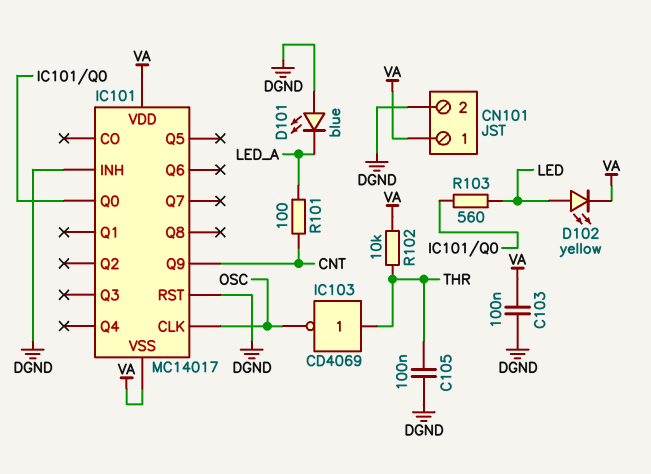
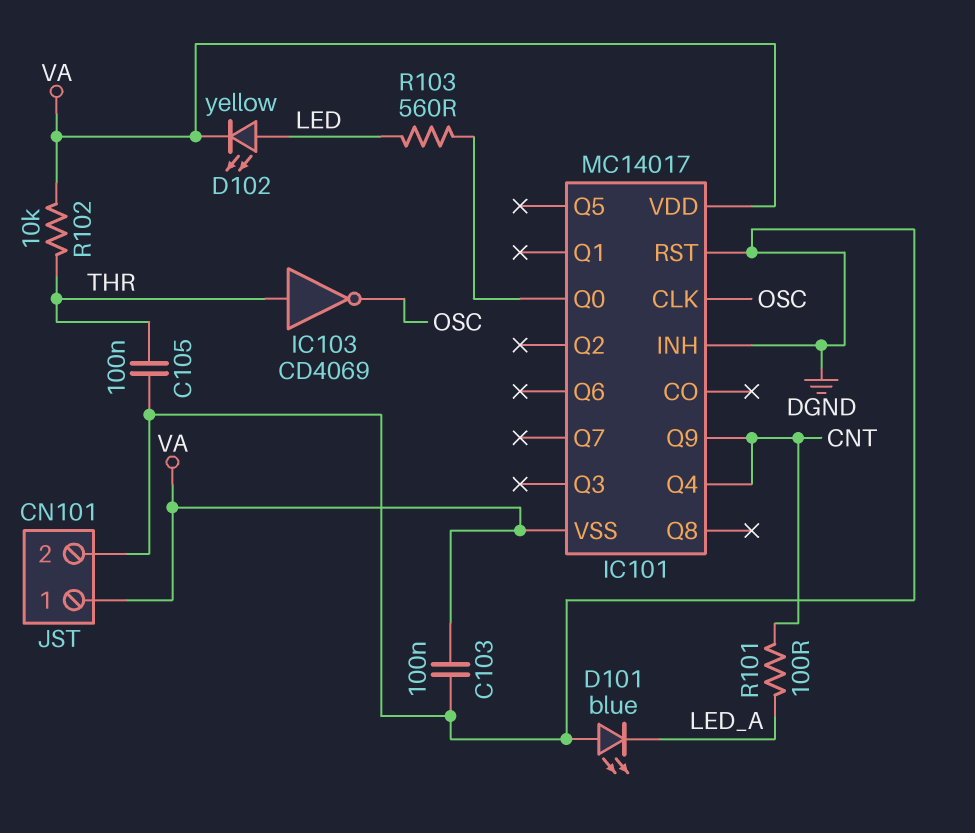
IC101 pin Q4: none -> CNT

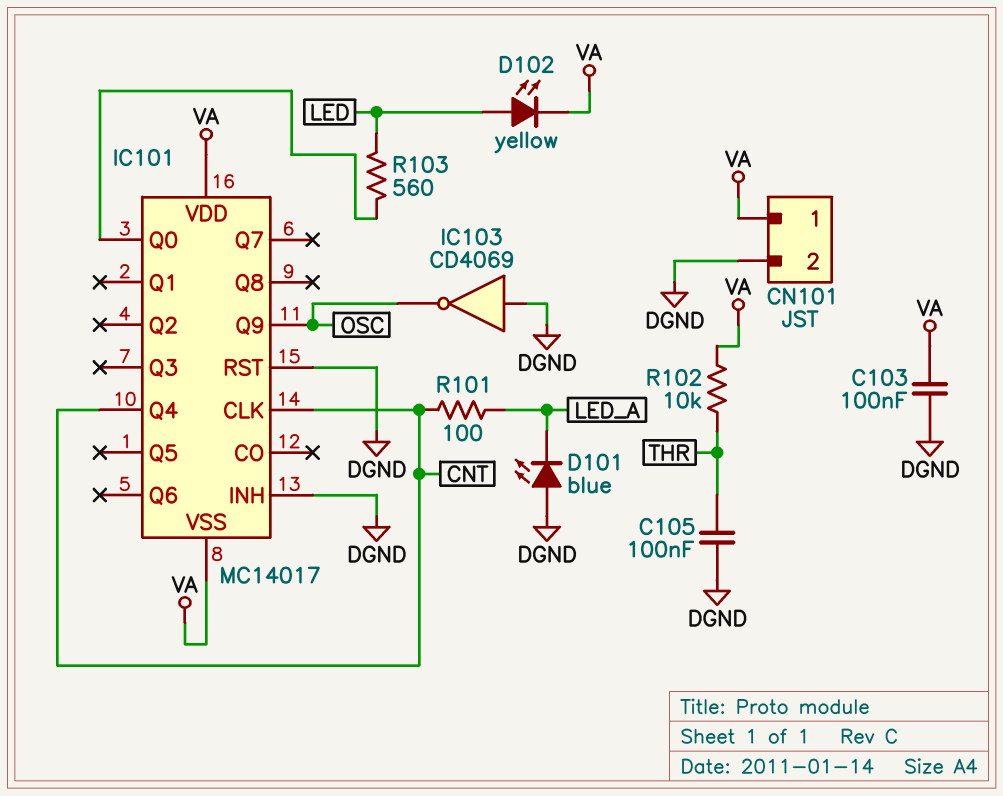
IC101 pin CLK: OSC -> CNT
IC101 pin Q9: CNT -> OSC
IC103: NOT CD4069 (in THR, out OSC) -> NOT CD4069 (in DGND, out OSC)

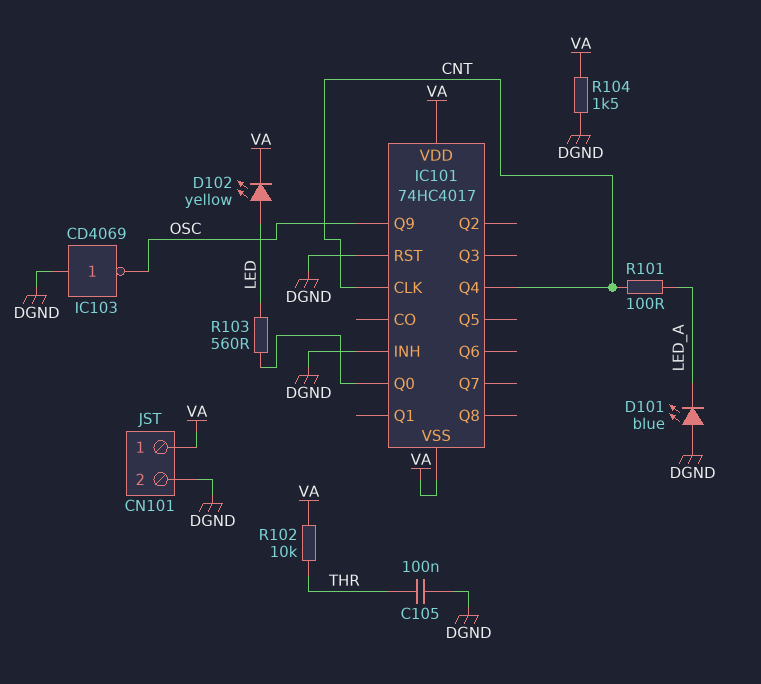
C103: 100nF (DGND, VA) -> none
IC101: MC14017 -> 74HC4017
R104: none -> 1.5k (DGND, VA)

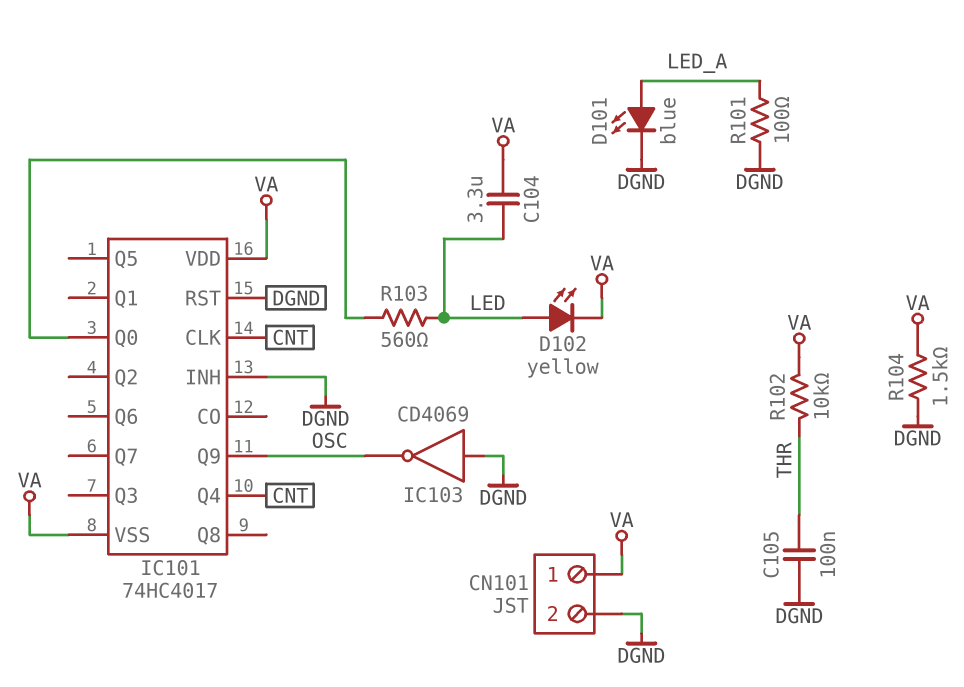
C104: none -> 3.3uF (LED, VA)
D101: LED blue (A DGND, K LED_A) -> LED blue (A LED_A, K DGND)
R101: 100 (CNT, LED_A) -> 100 (DGND, LED_A)

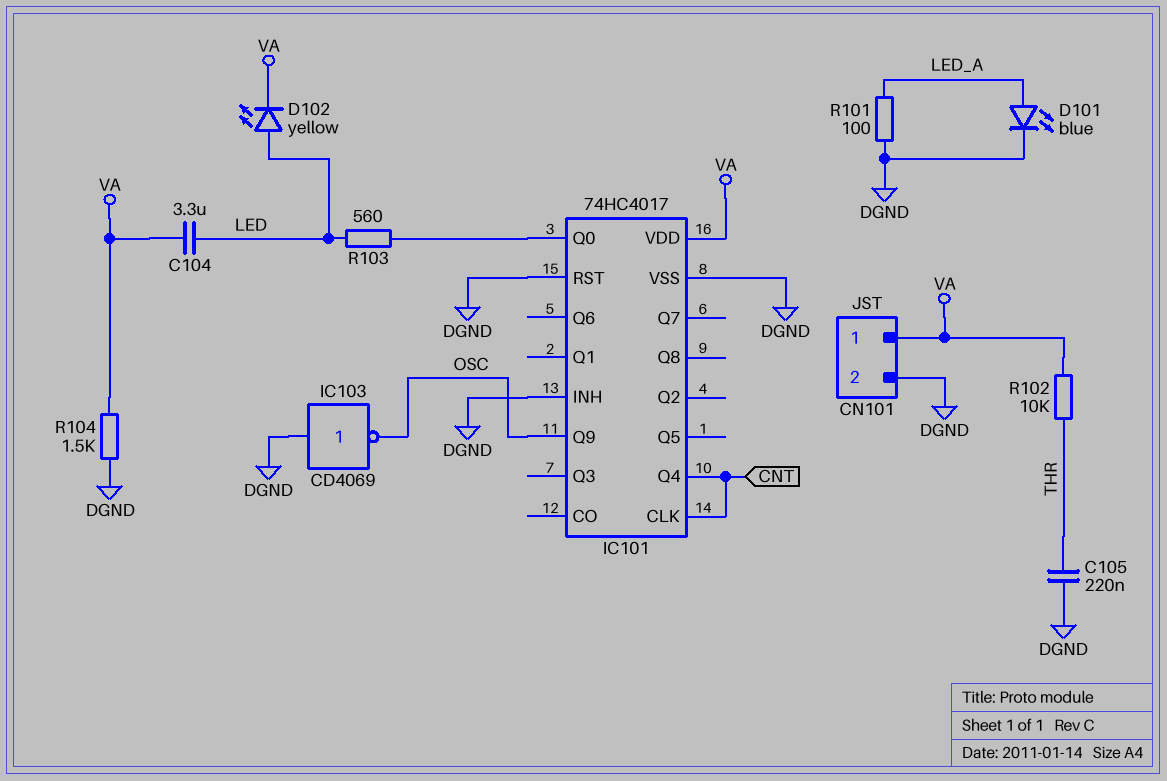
C105: 100nF (DGND, THR) -> 220nF (DGND, THR)
IC101 pin VSS: VA -> DGND

